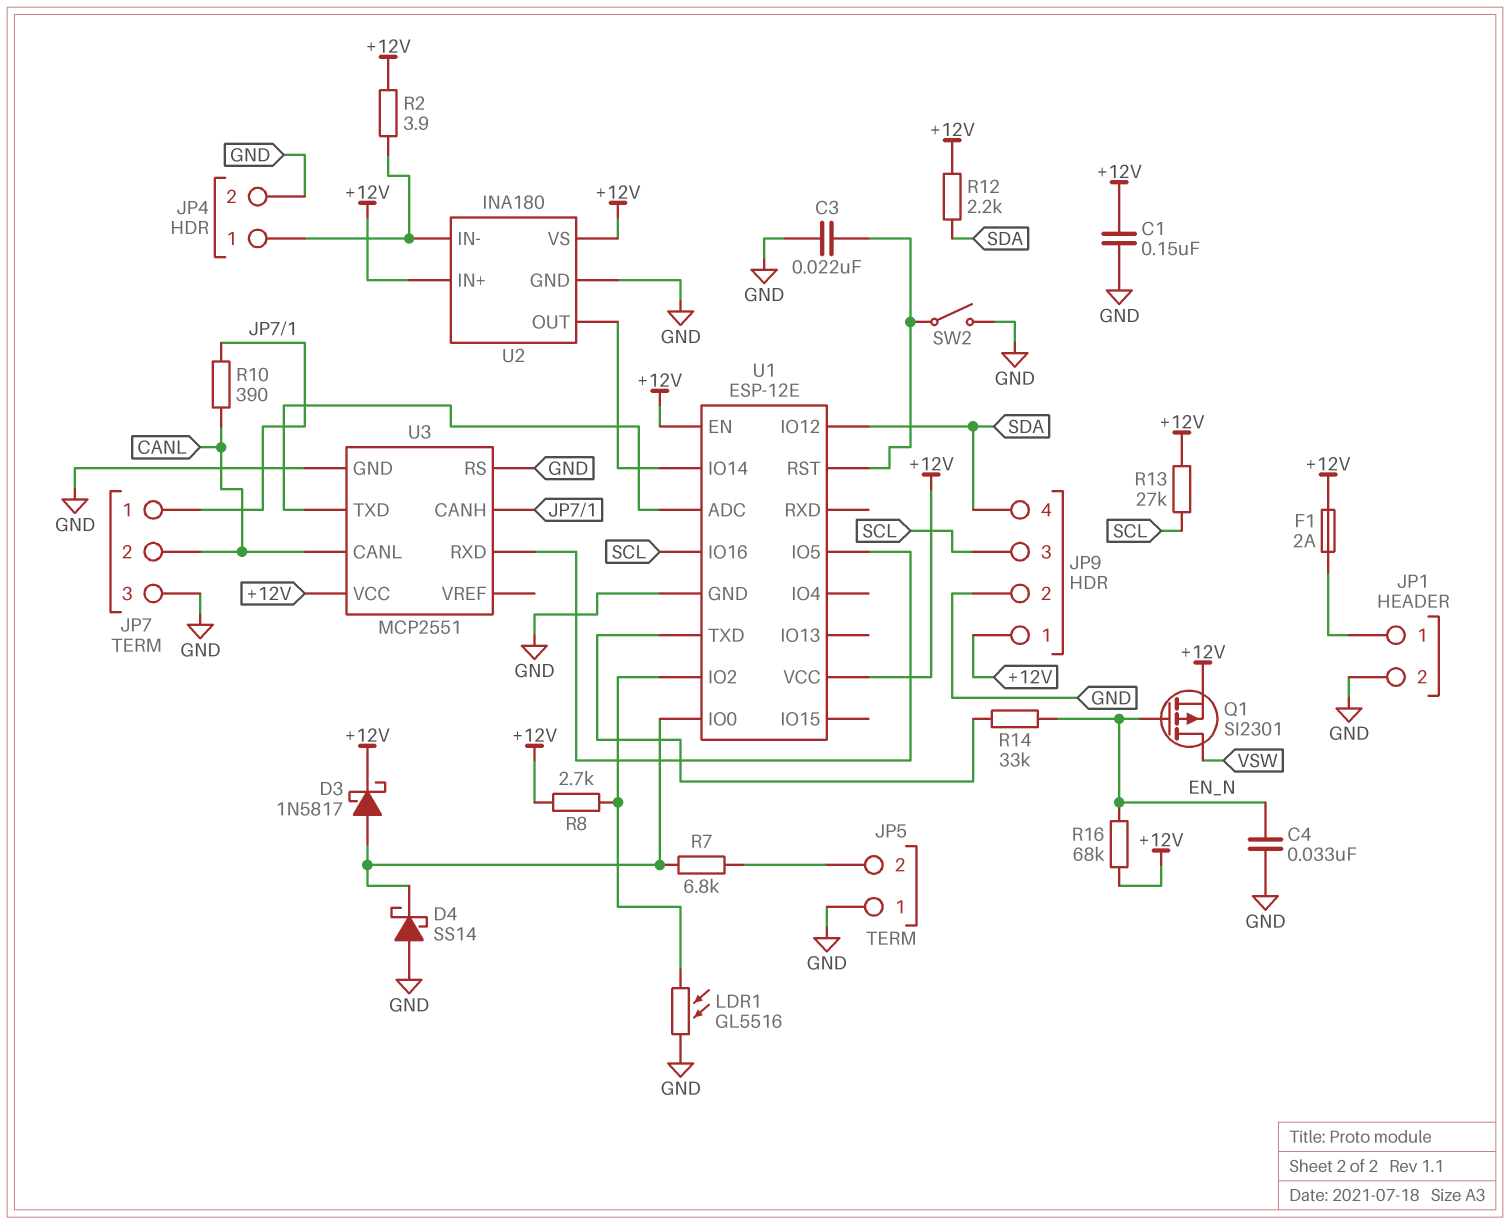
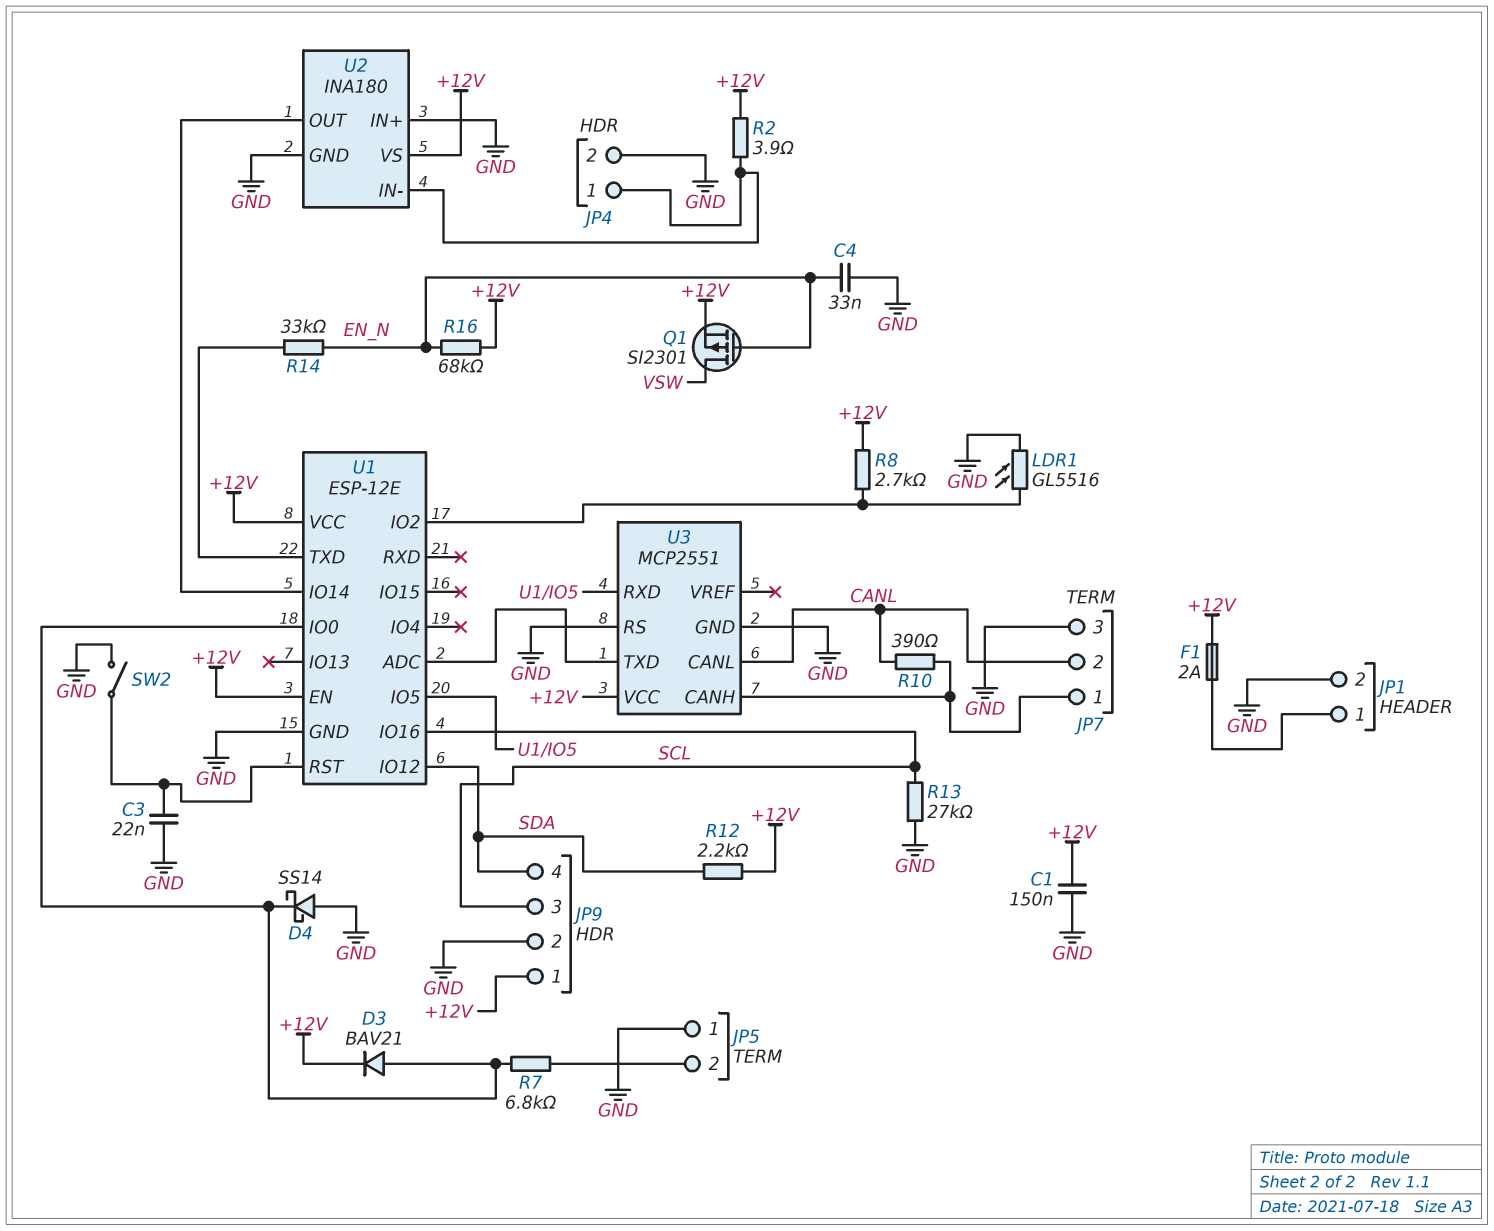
D3: schottky 1N5817 (A U1/IO0, K +12V) -> diode BAV21 (A U1/IO0, K +12V)
R13: 27k (+12V, SCL) -> 27k (GND, SCL)
U2 pin IN+: +12V -> GND

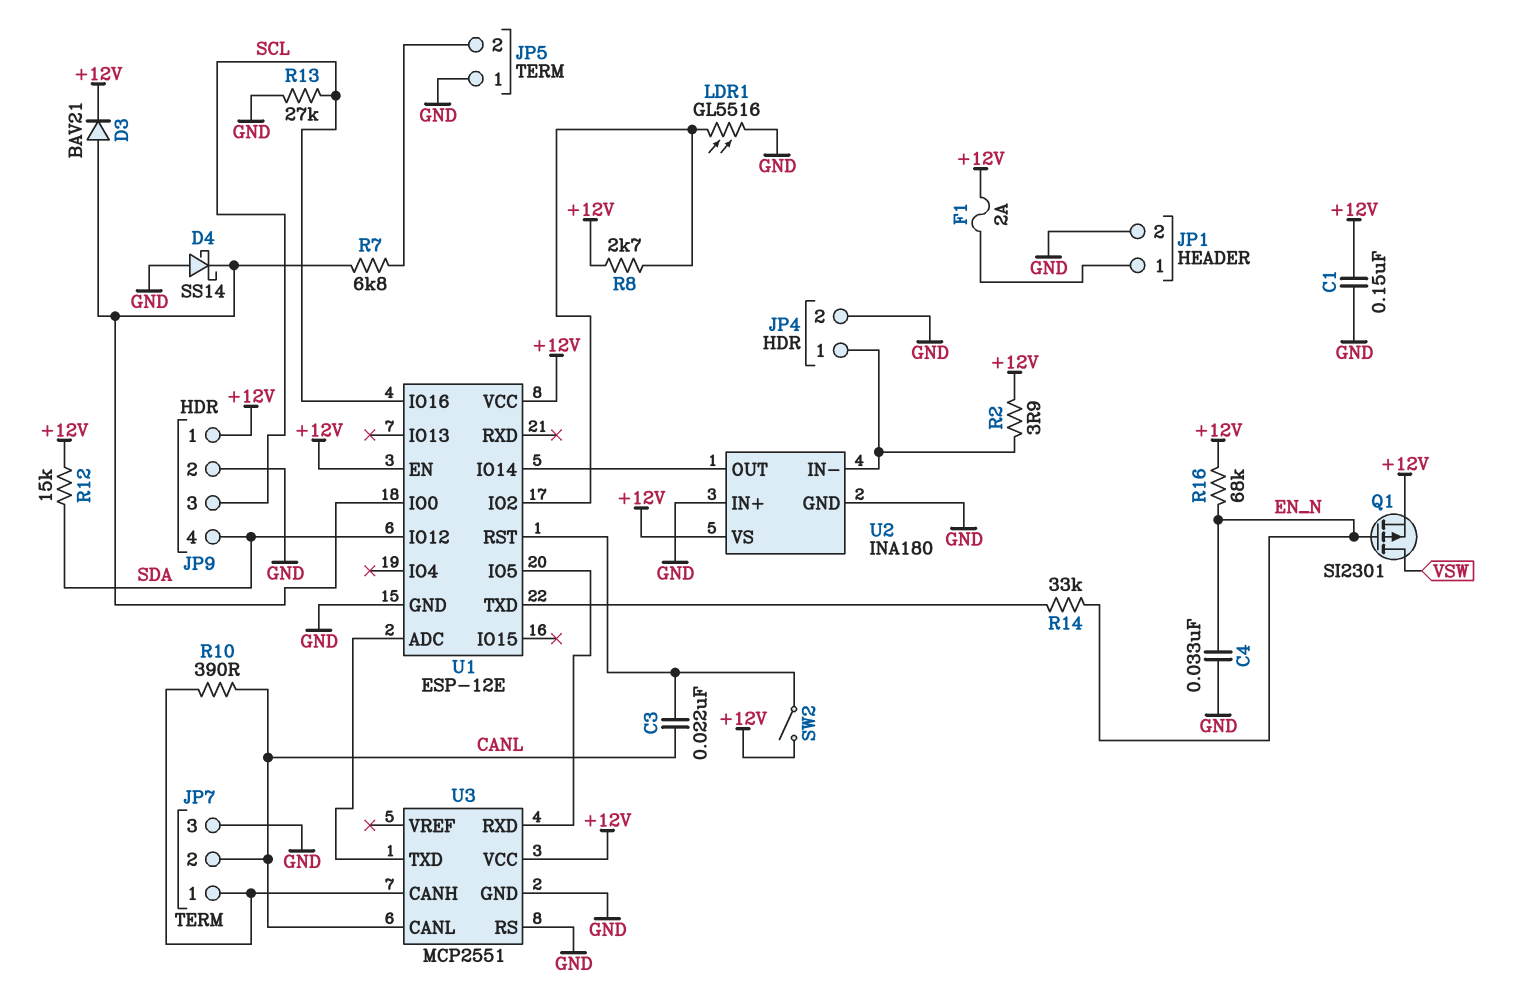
C3: 22nF (GND, U1/RST) -> 22nF (CANL, U1/RST)
R12: 2.2k (+12V, SDA) -> 15k (+12V, SDA)
SW2: switch (GND, U1/RST) -> switch (+12V, U1/RST)

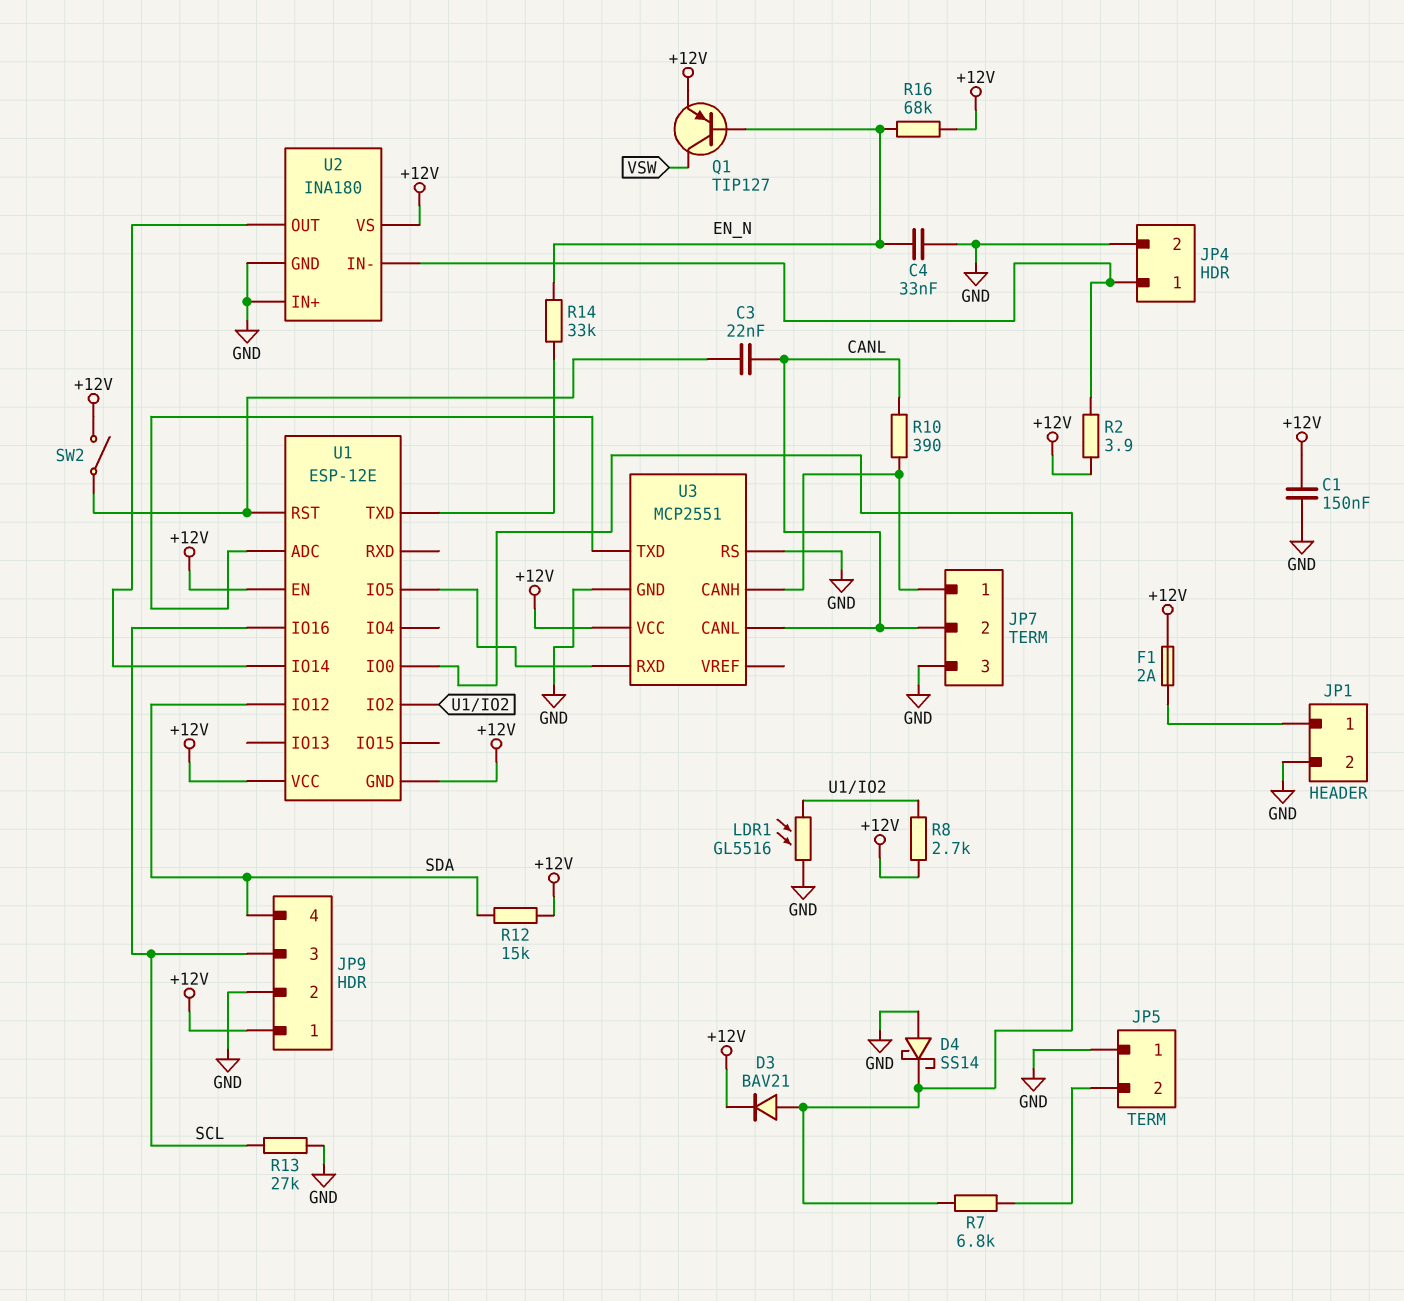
Q1: PMOS SI2301 (G EN_N, D VSW, S +12V) -> PNP TIP127 (B EN_N, C VSW, E +12V)
U1 pin GND: GND -> +12V

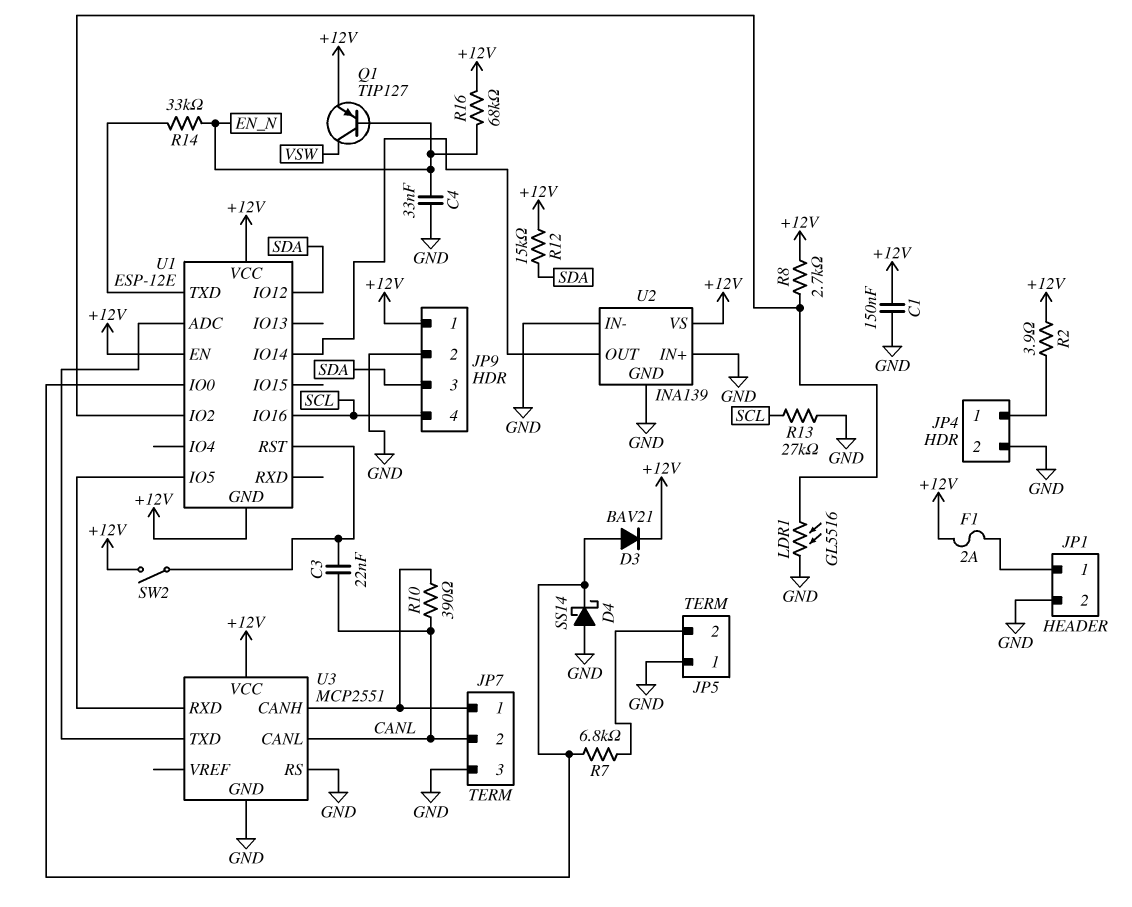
JP9 pin 3: SCL -> SDA
JP9 pin 4: SDA -> SCL
U2: INA180 -> INA139
U2 pin IN-: JP4/1 -> GND

